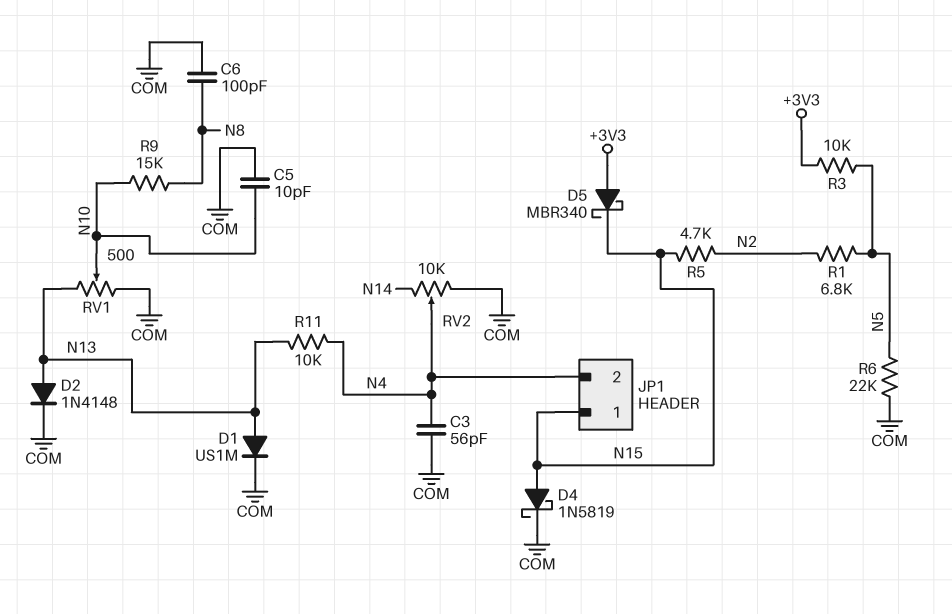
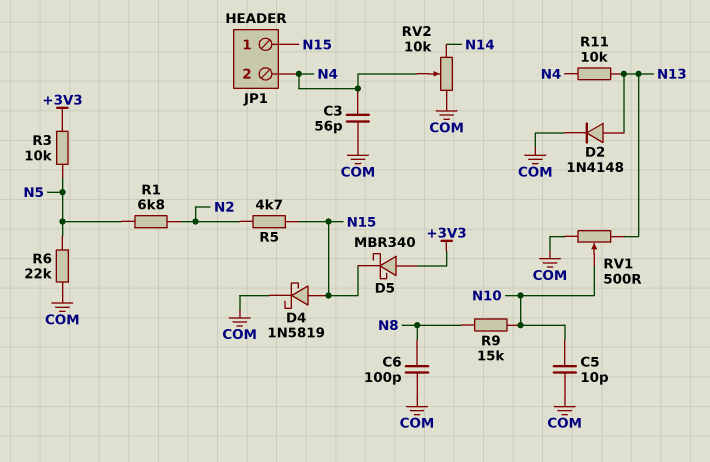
D1: diode US1M (A N13, K COM) -> none

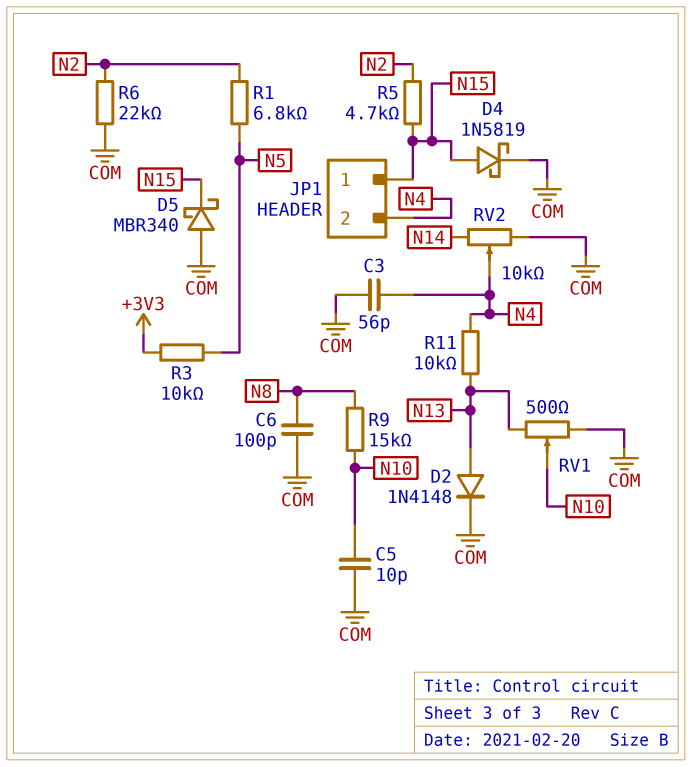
D5: schottky MBR340 (A +3V3, K N15) -> schottky MBR340 (A COM, K N15)
R6: 22k (COM, N5) -> 22k (COM, N2)

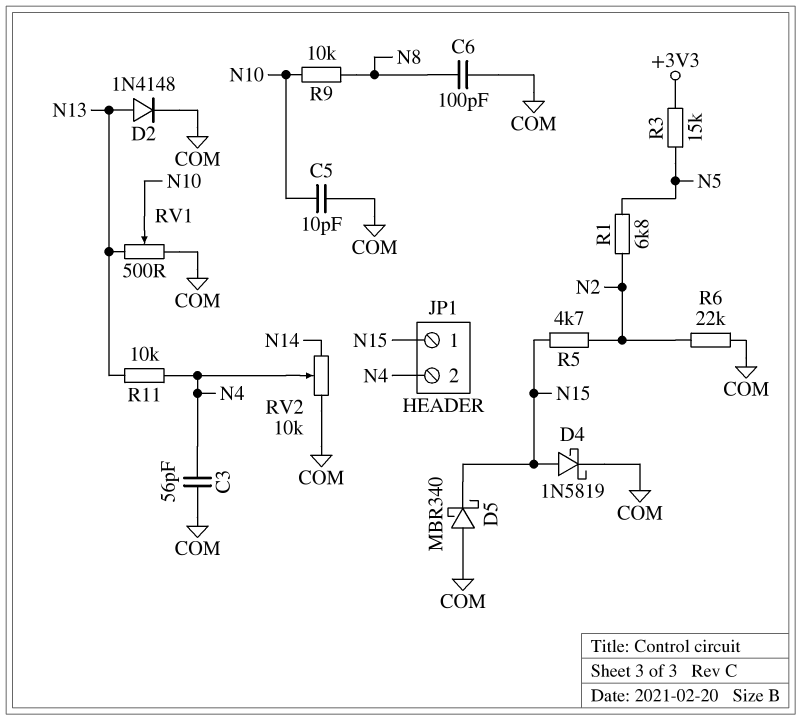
R3: 10k (+3V3, N5) -> 15k (+3V3, N5)
R9: 15k (N8, N10) -> 10k (N8, N10)

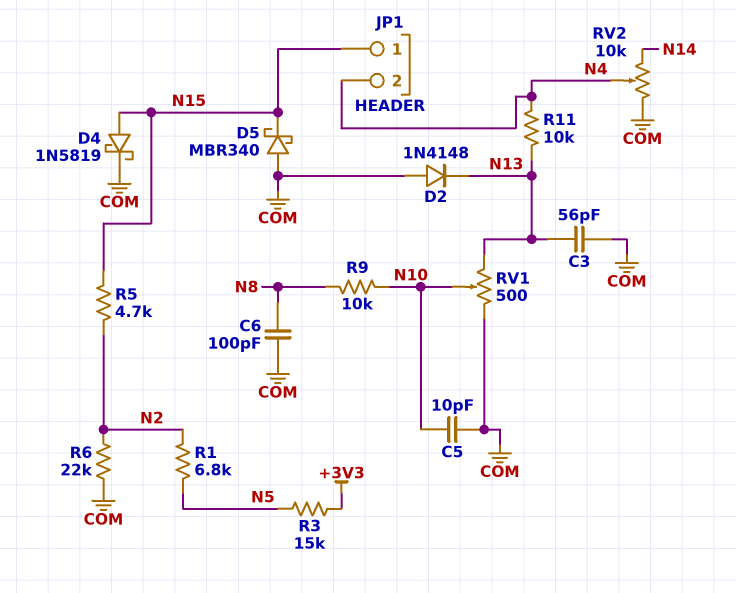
C3: 56pF (COM, N4) -> 56pF (COM, N13)
D2: diode 1N4148 (A N13, K COM) -> diode 1N4148 (A COM, K N13)

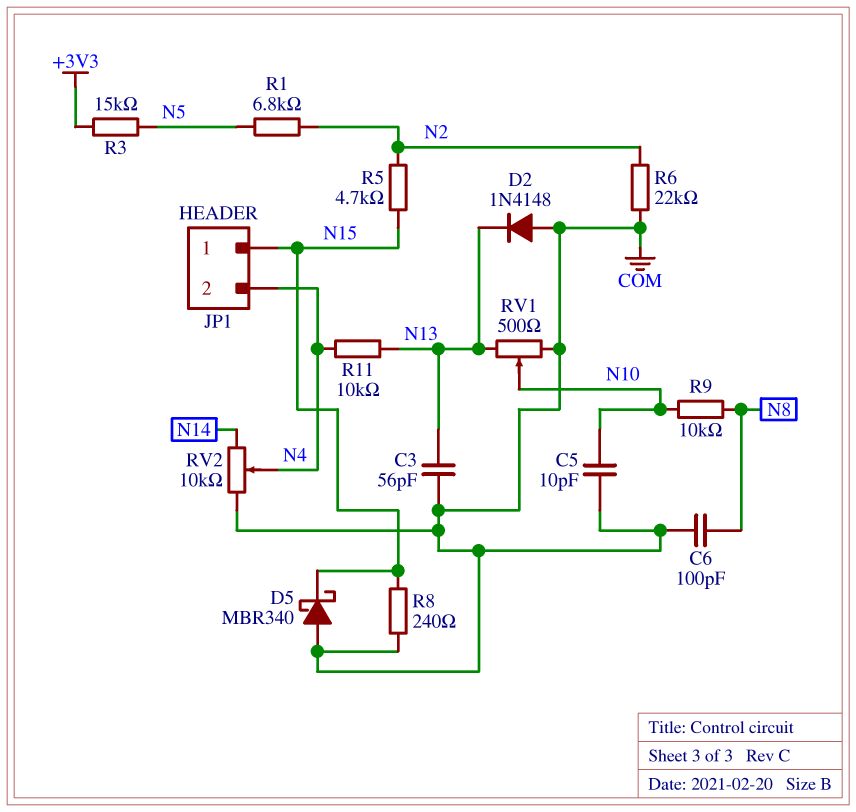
D4: schottky 1N5819 (A N15, K COM) -> none
R8: none -> 240 (COM, N15)

